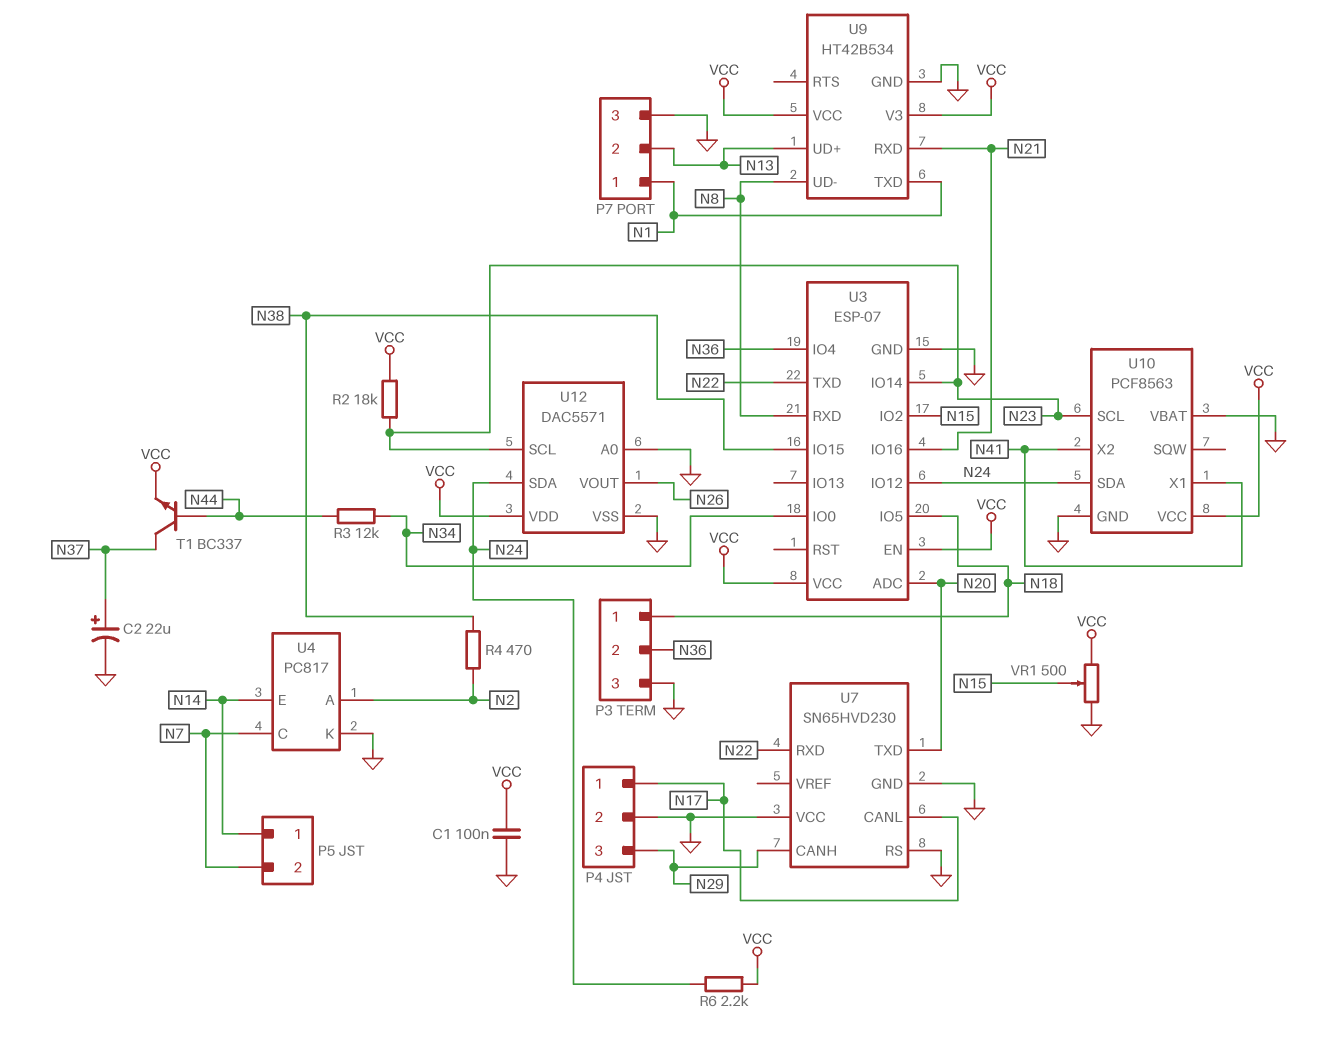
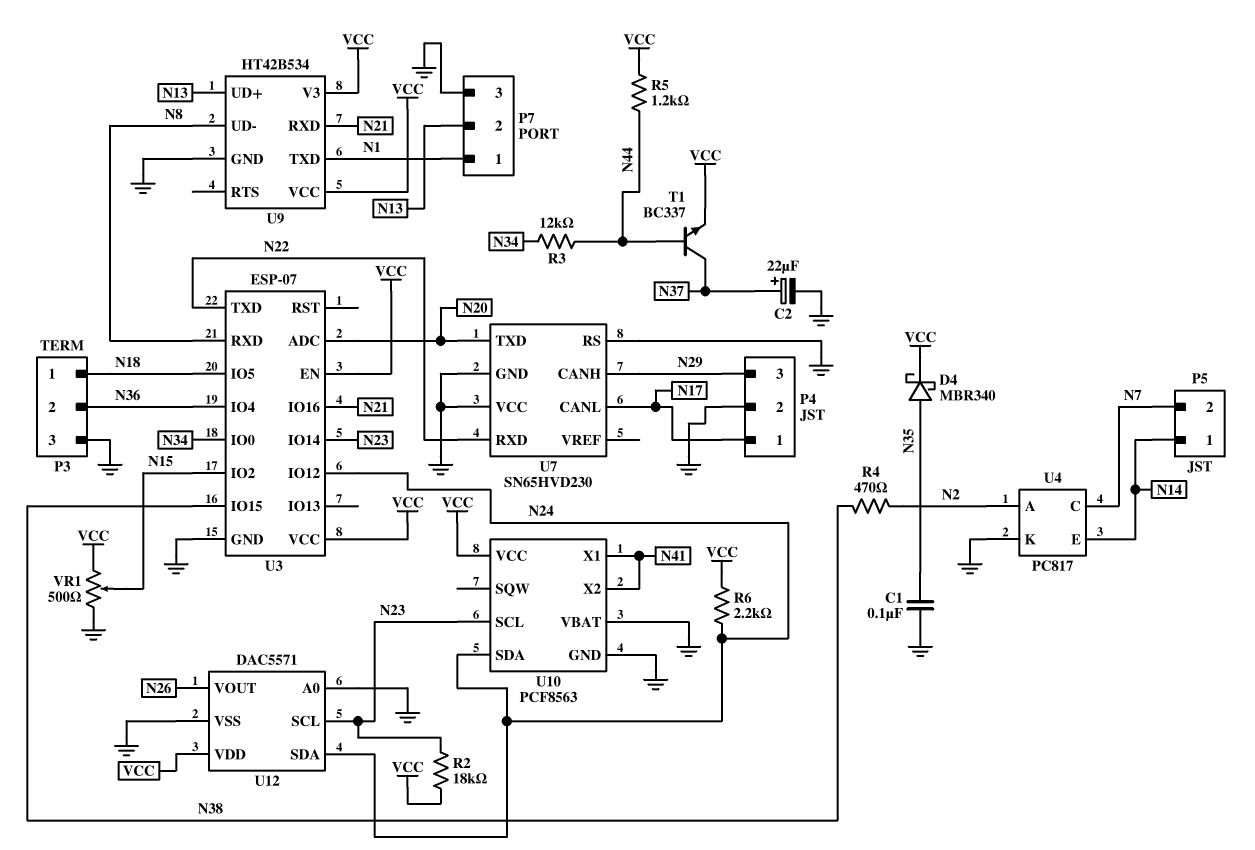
C1: 100nF (GND, VCC) -> 100nF (GND, N35)
D4: none -> schottky MBR340 (A N35, K VCC)
R5: none -> 1.2k (N44, VCC)

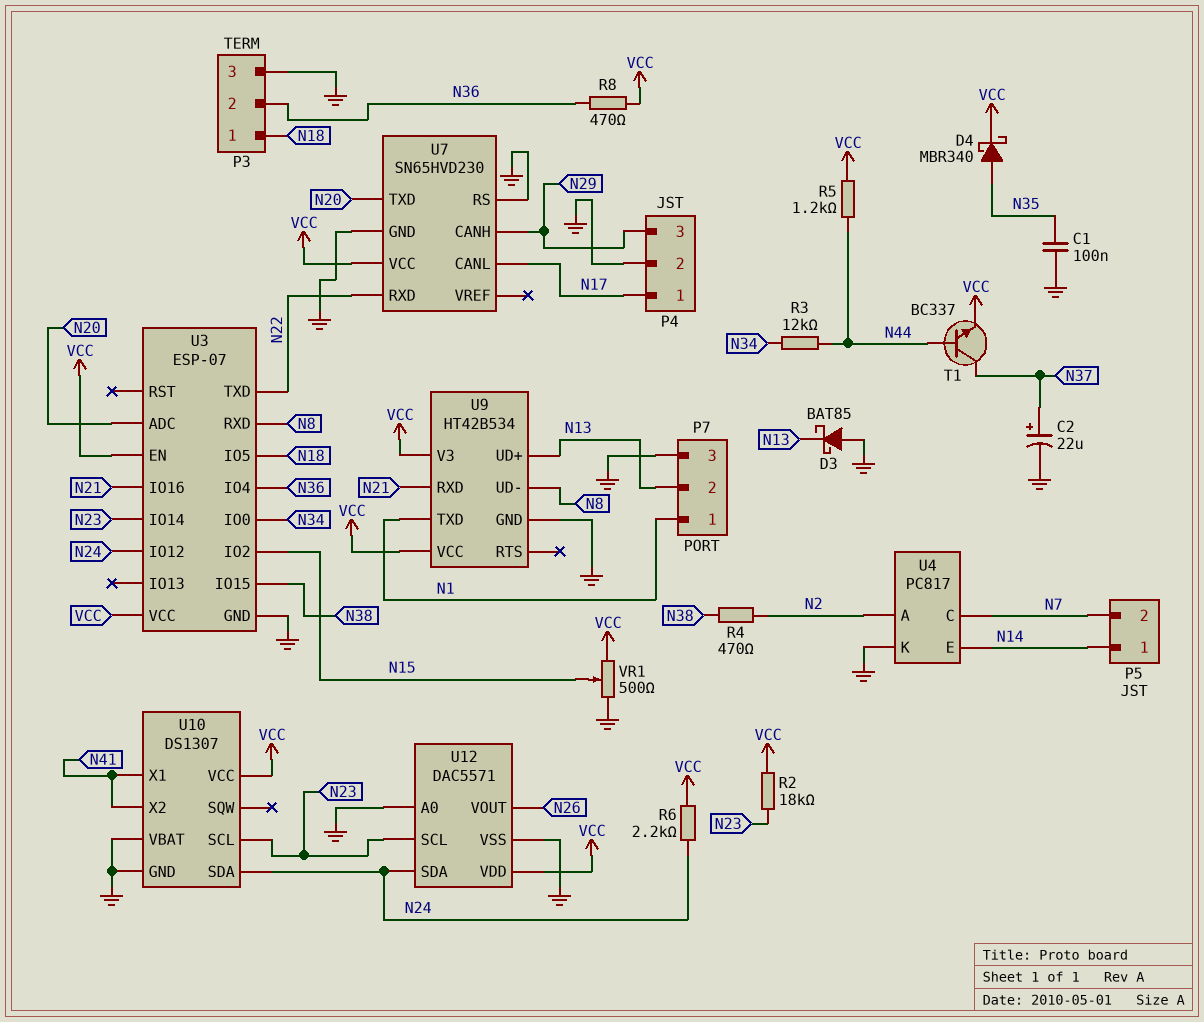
D3: none -> schottky BAT85 (A GND, K N13)
R8: none -> 470 (N36, VCC)
U7 pin VCC: GND -> VCC
U10: PCF8563 -> DS1307

